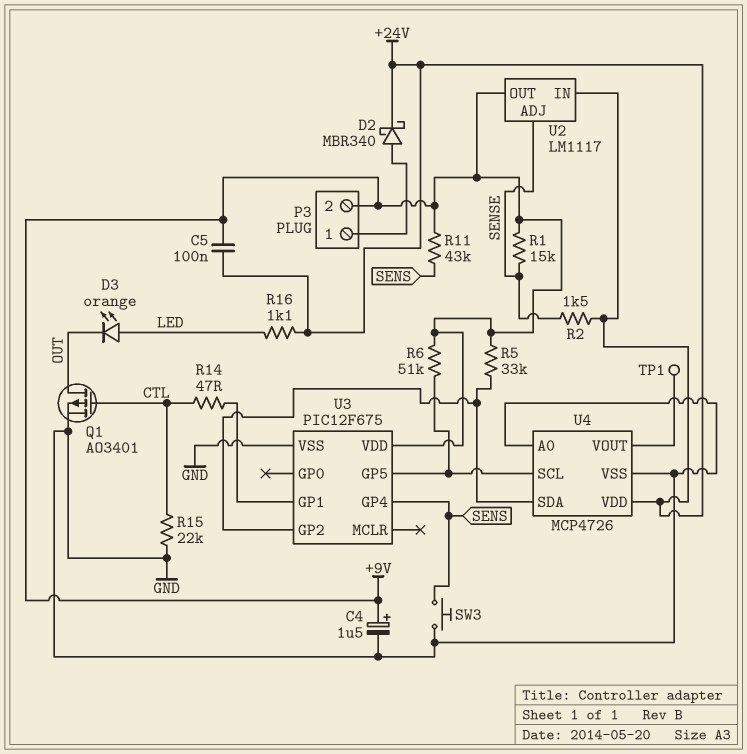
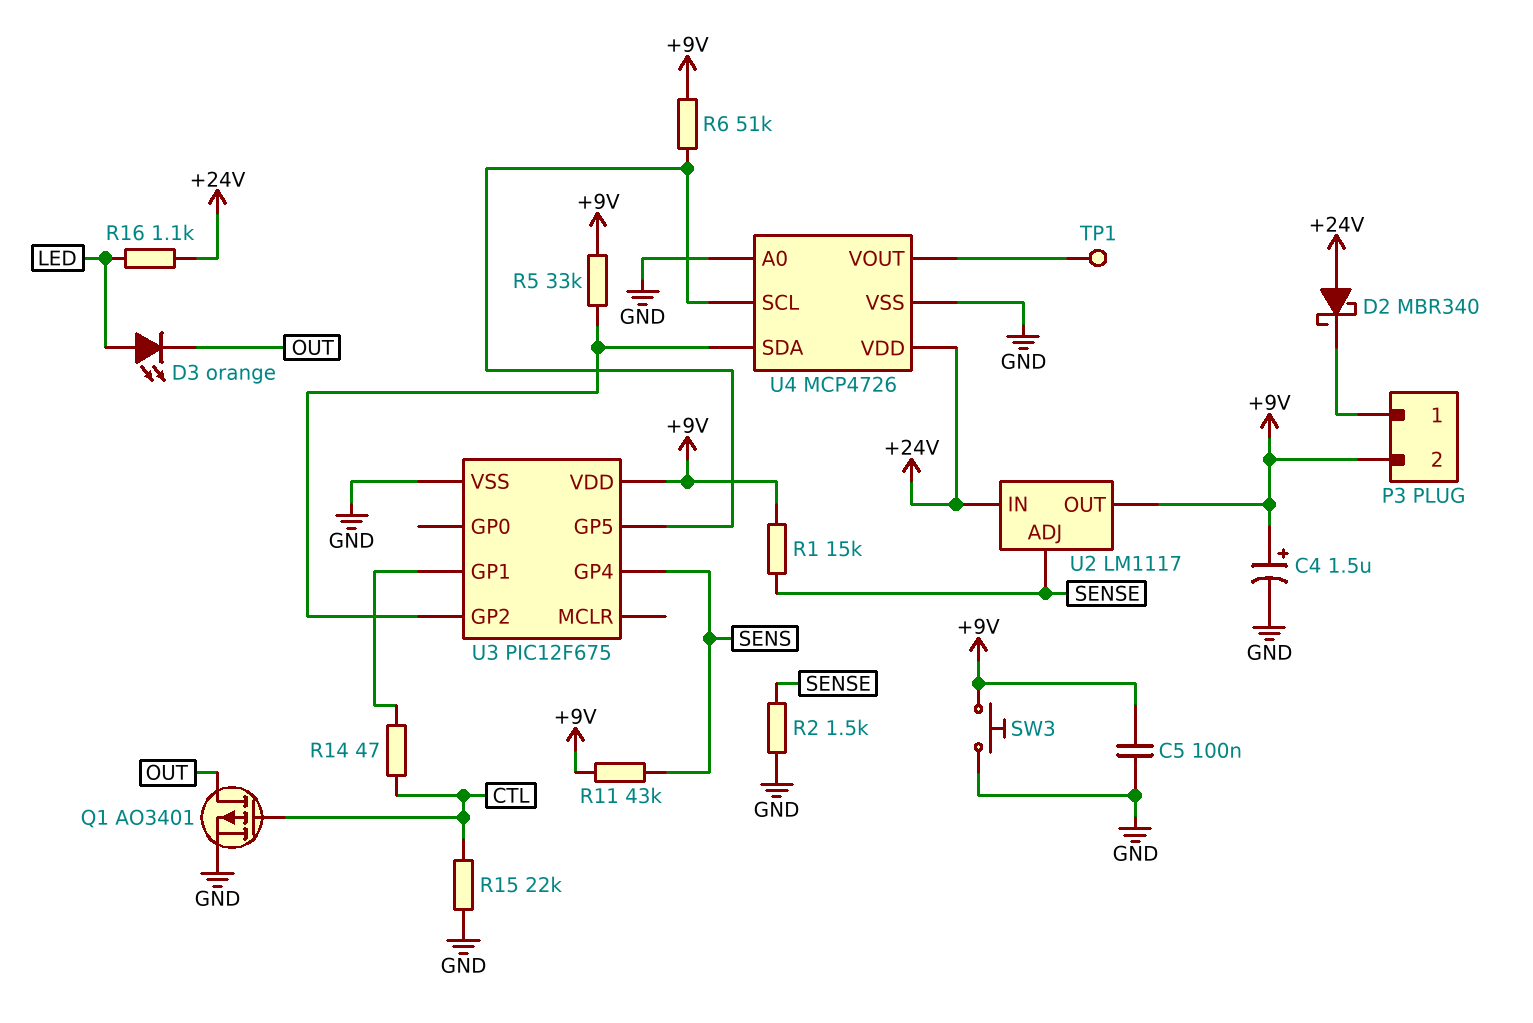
C5: 100nF (+9V, +24V) -> 100nF (+9V, GND)
D2: schottky MBR340 (A P3/1, K +24V) -> schottky MBR340 (A +24V, K P3/1)
R2: 1.5k (+24V, SENSE) -> 1.5k (GND, SENSE)
SW3: button (GND, SENS) -> button (+9V, GND)

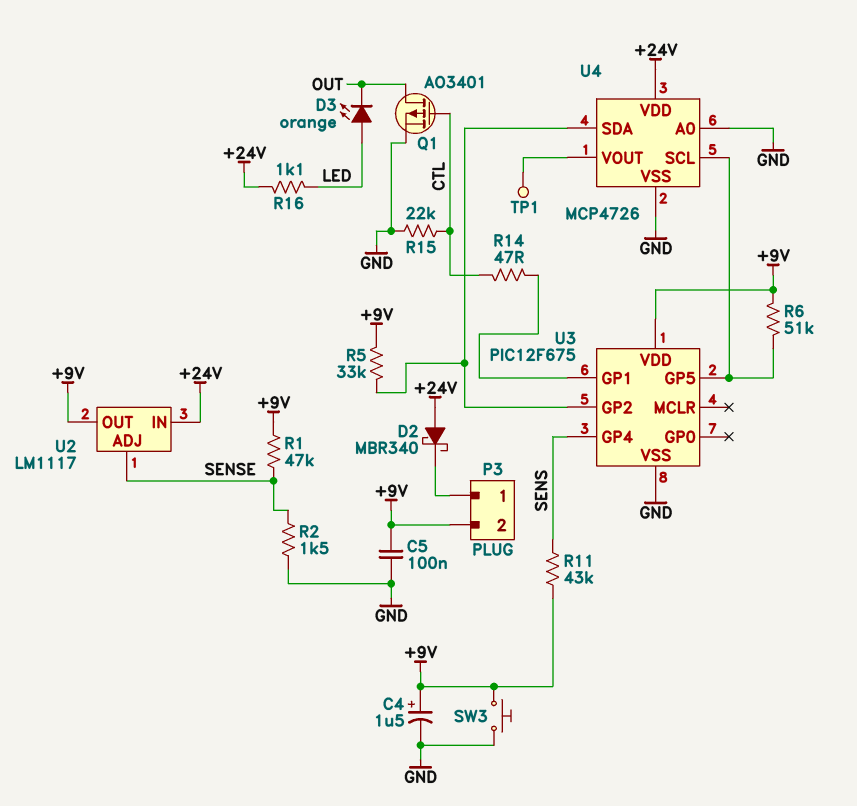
R1: 15k (+9V, SENSE) -> 47k (+9V, SENSE)

